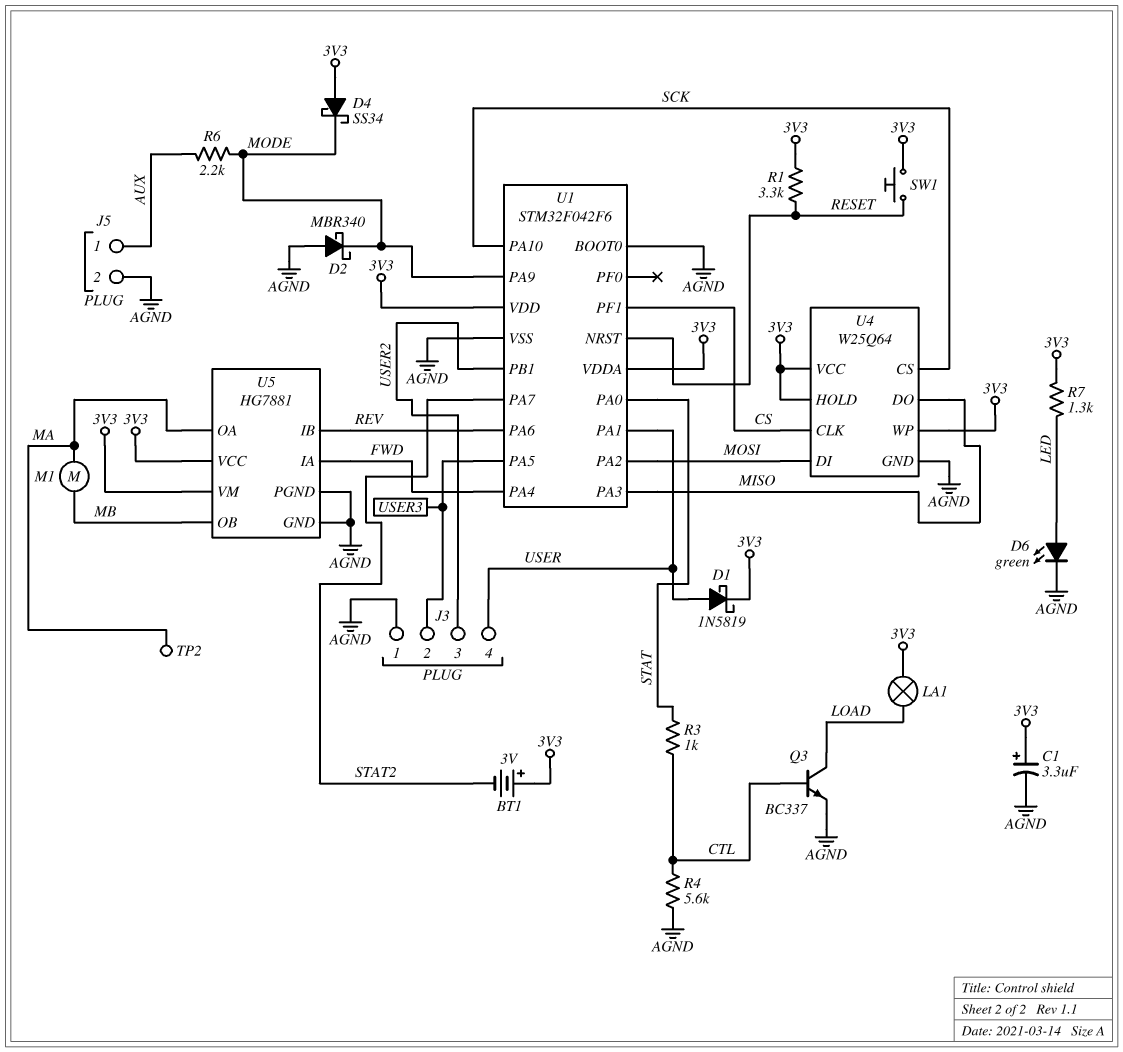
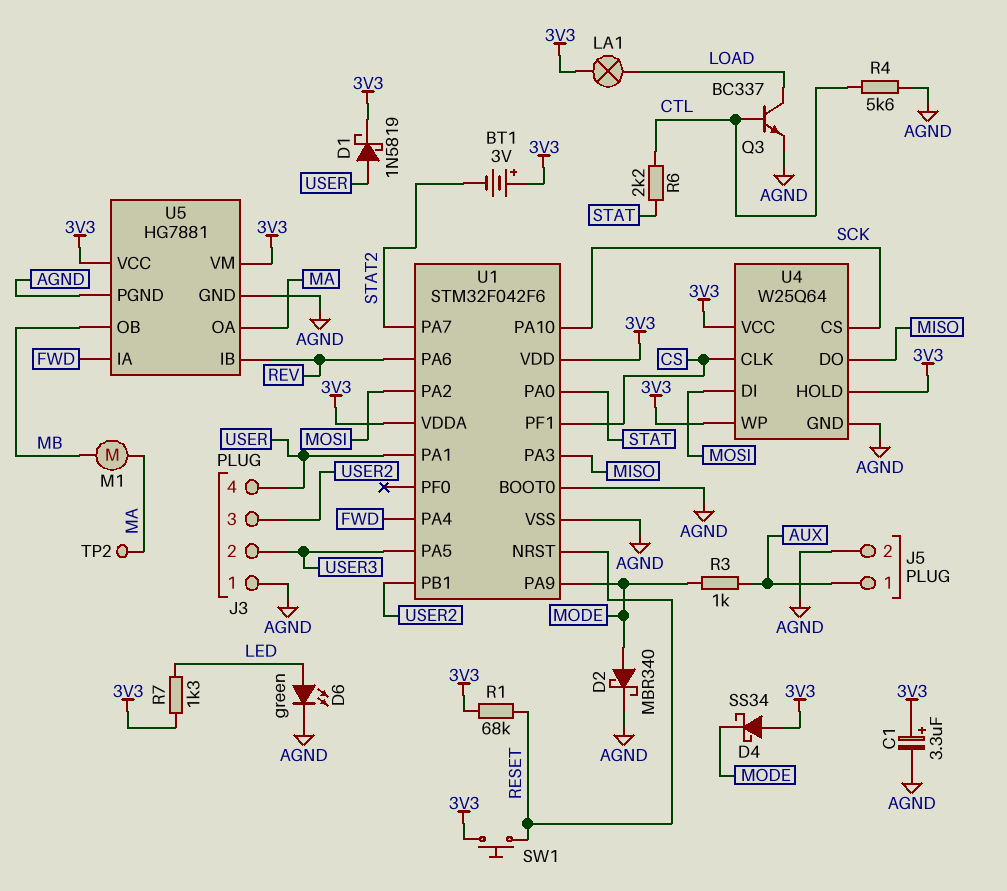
D2: schottky MBR340 (A AGND, K MODE) -> schottky MBR340 (A MODE, K AGND)
R1: 3.3k (3V3, RESET) -> 68k (3V3, RESET)
R3: 1k (CTL, STAT) -> 1k (AUX, MODE)
R6: 2.2k (AUX, MODE) -> 2.2k (CTL, STAT)

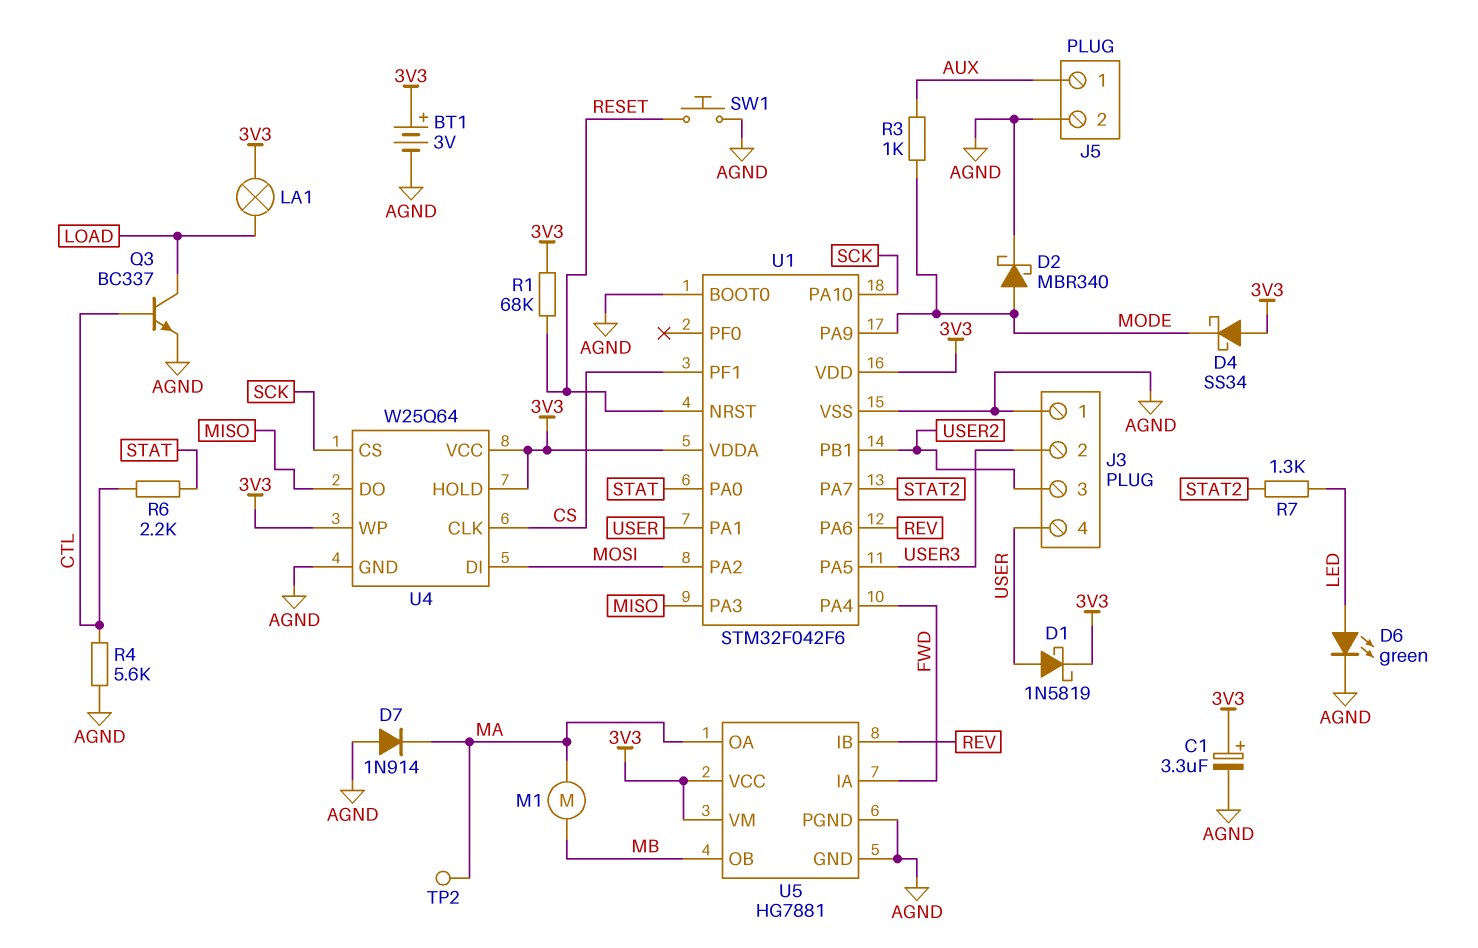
BT1: 3V (plus 3V3, minus STAT2) -> 3V (plus 3V3, minus AGND)
D7: none -> diode 1N914 (A AGND, K MA)
R7: 1.3k (3V3, LED) -> 1.3k (LED, STAT2)
SW1: button (3V3, RESET) -> button (AGND, RESET)

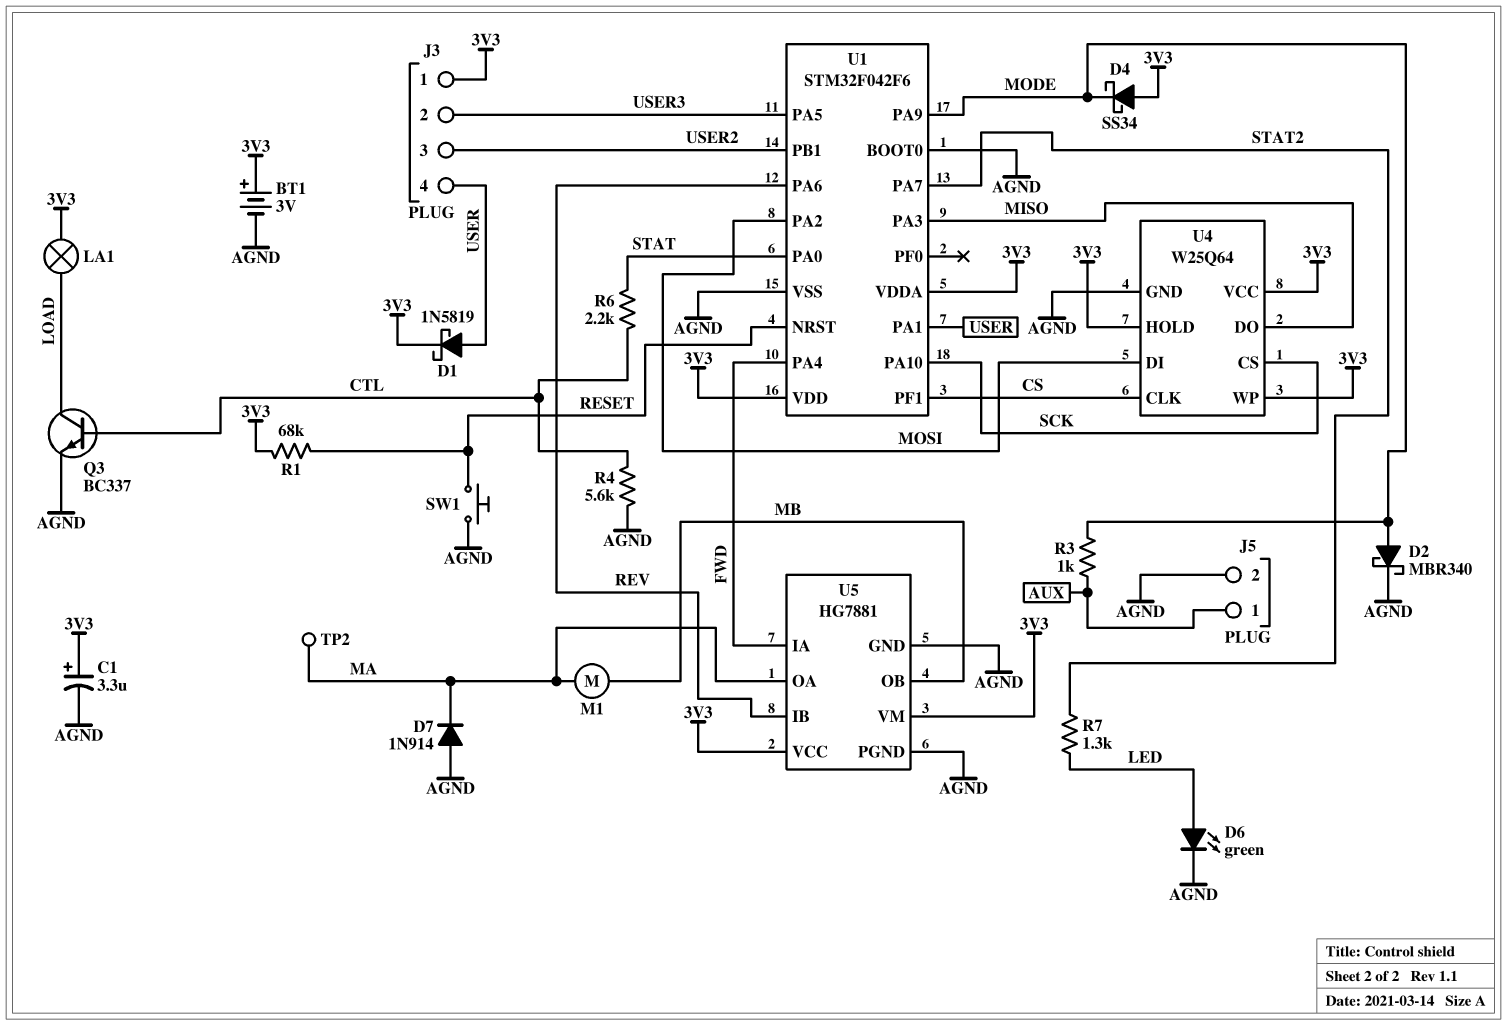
J3 pin 1: AGND -> 3V3

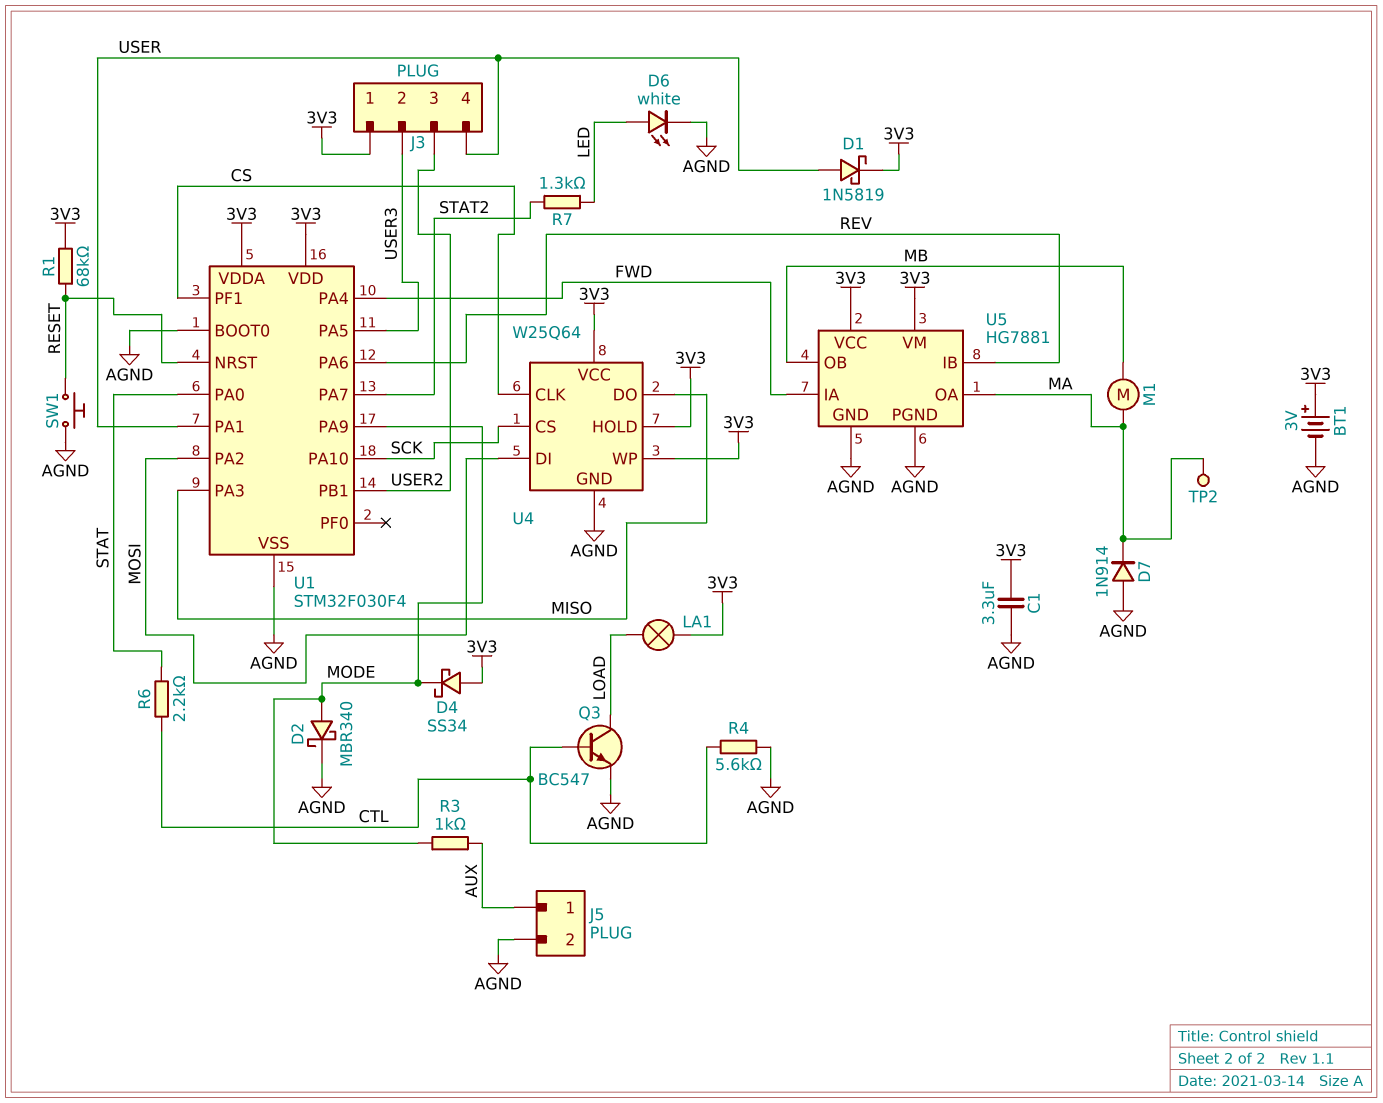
C1: 3.3uF (plus 3V3, minus AGND) -> 3.3uF (3V3, AGND)
D6: LED green (A LED, K AGND) -> LED white (A LED, K AGND)
Q3: NPN BC337 (B CTL, C LOAD, E AGND) -> NPN BC547 (B CTL, C LOAD, E AGND)
U1: STM32F042F6 -> STM32F030F4

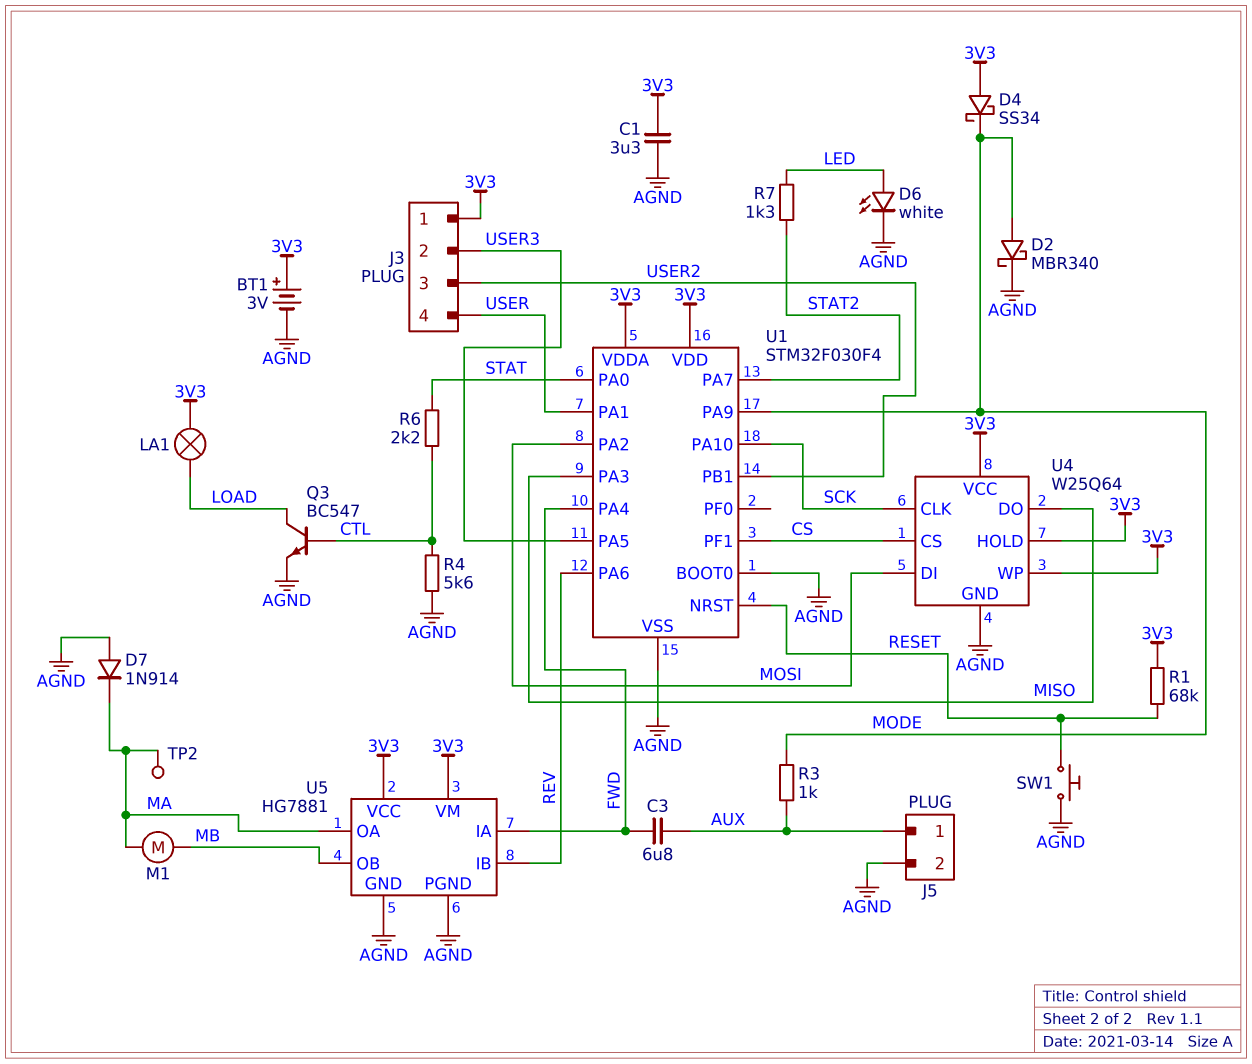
C3: none -> 6.8uF (AUX, FWD)
D1: schottky 1N5819 (A USER, K 3V3) -> none
U4 pin CLK: CS -> SCK
U4 pin CS: SCK -> CS

